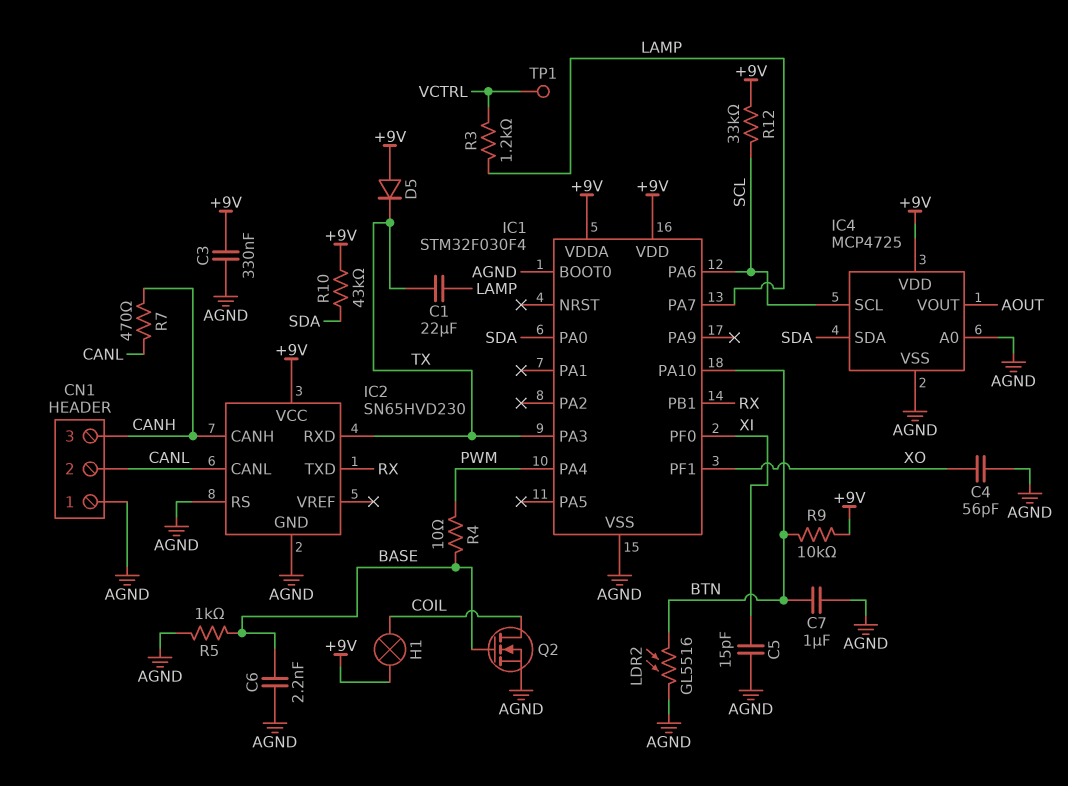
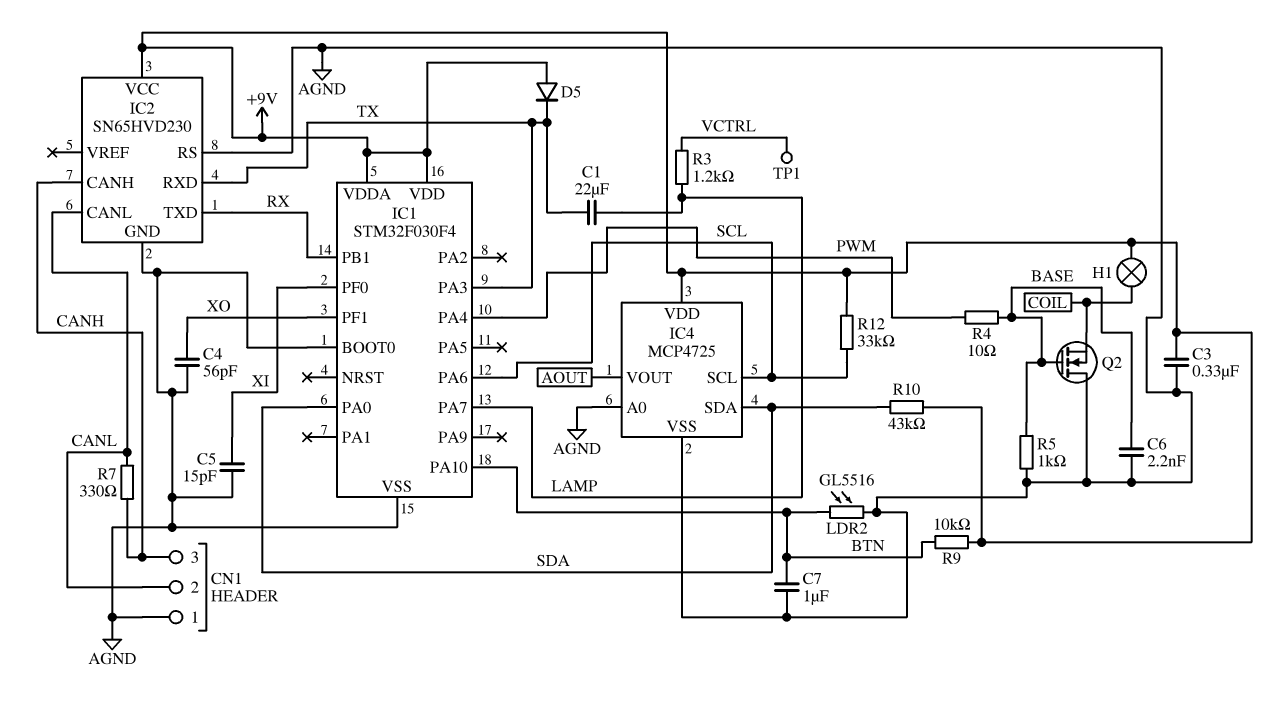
Q2: NMOS (G BASE, D COIL, S AGND) -> NMOS (G BASE, D AGND, S COIL)
R7: 470 (CANH, CANL) -> 330 (CANH, CANL)

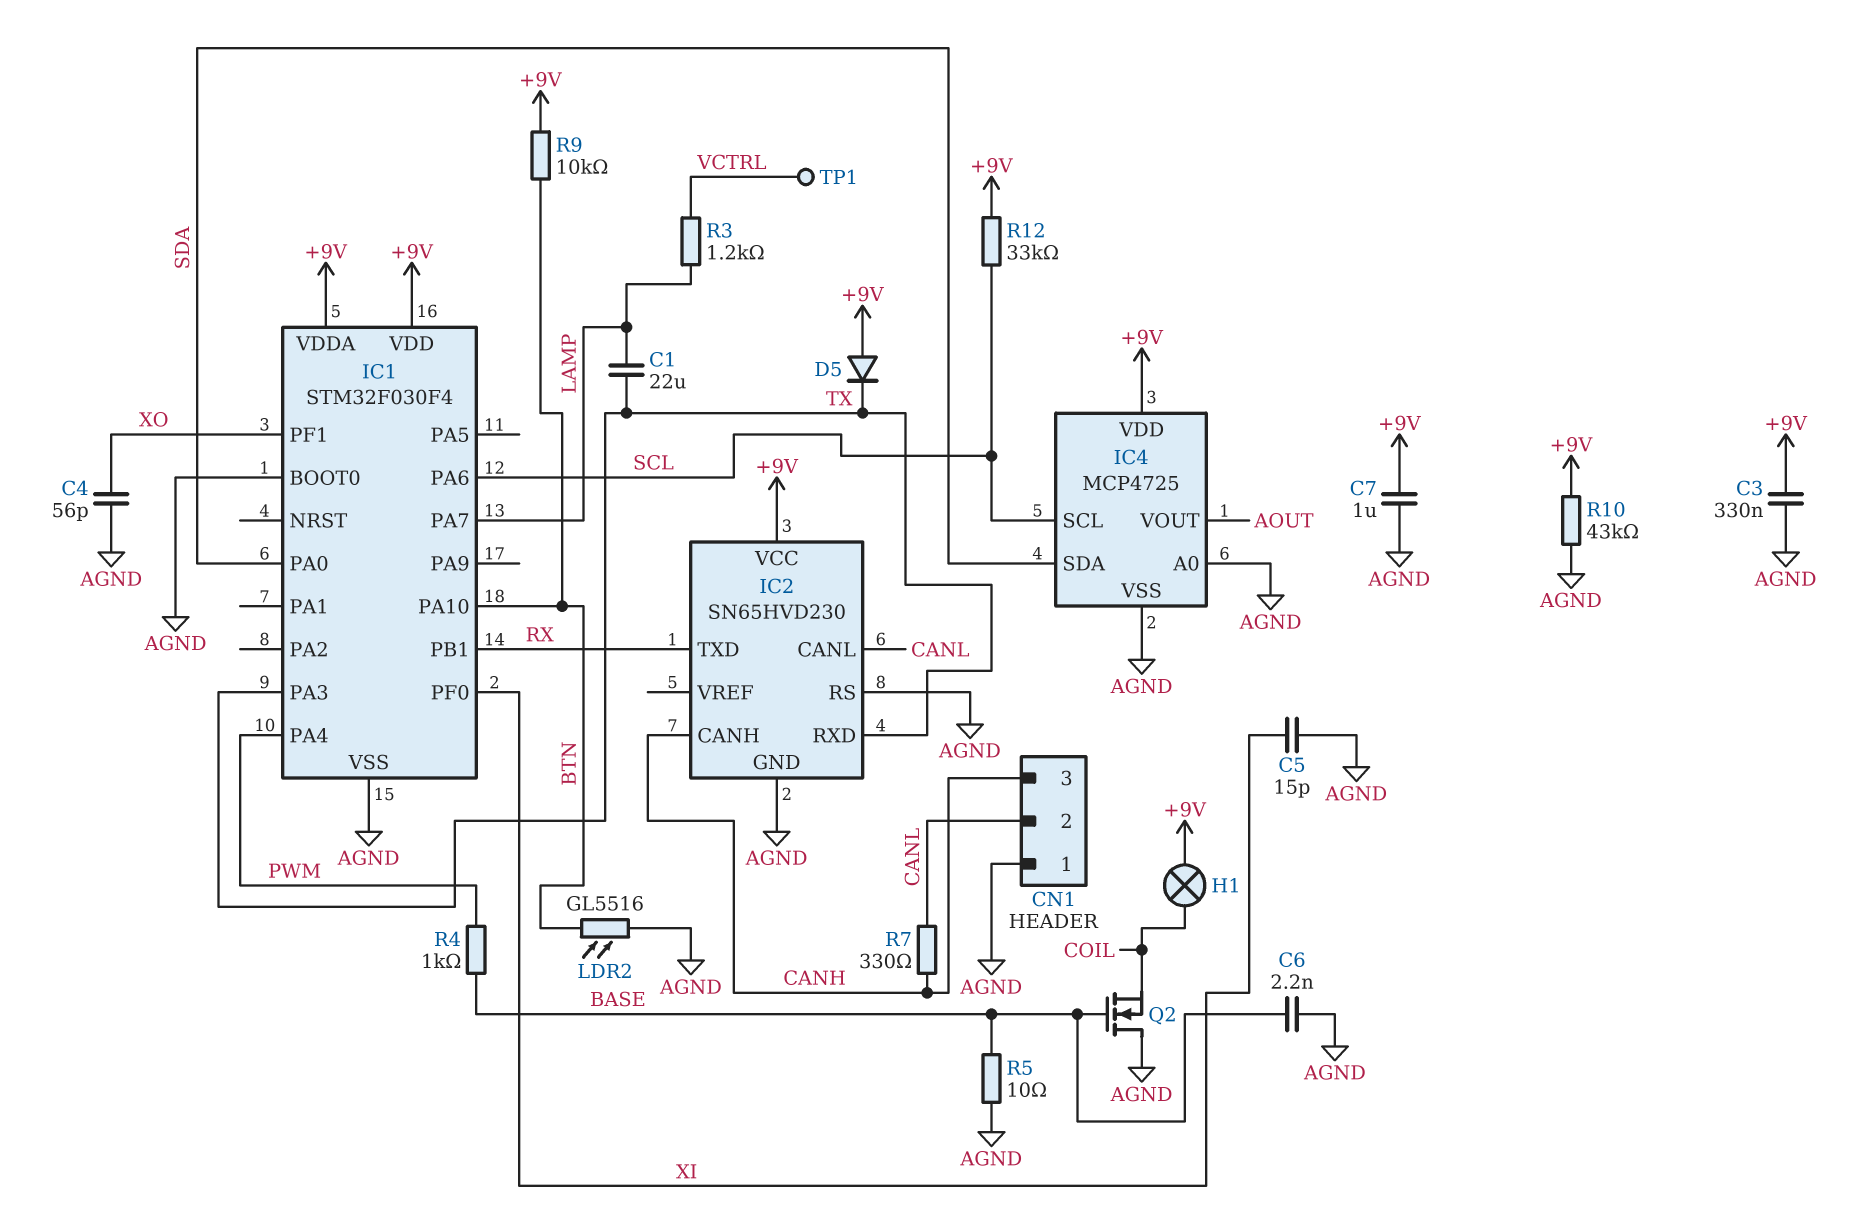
C7: 1uF (AGND, BTN) -> 1uF (+9V, AGND)
R4: 10 (BASE, PWM) -> 1k (BASE, PWM)
R5: 1k (AGND, BASE) -> 10 (AGND, BASE)
R10: 43k (+9V, SDA) -> 43k (+9V, AGND)

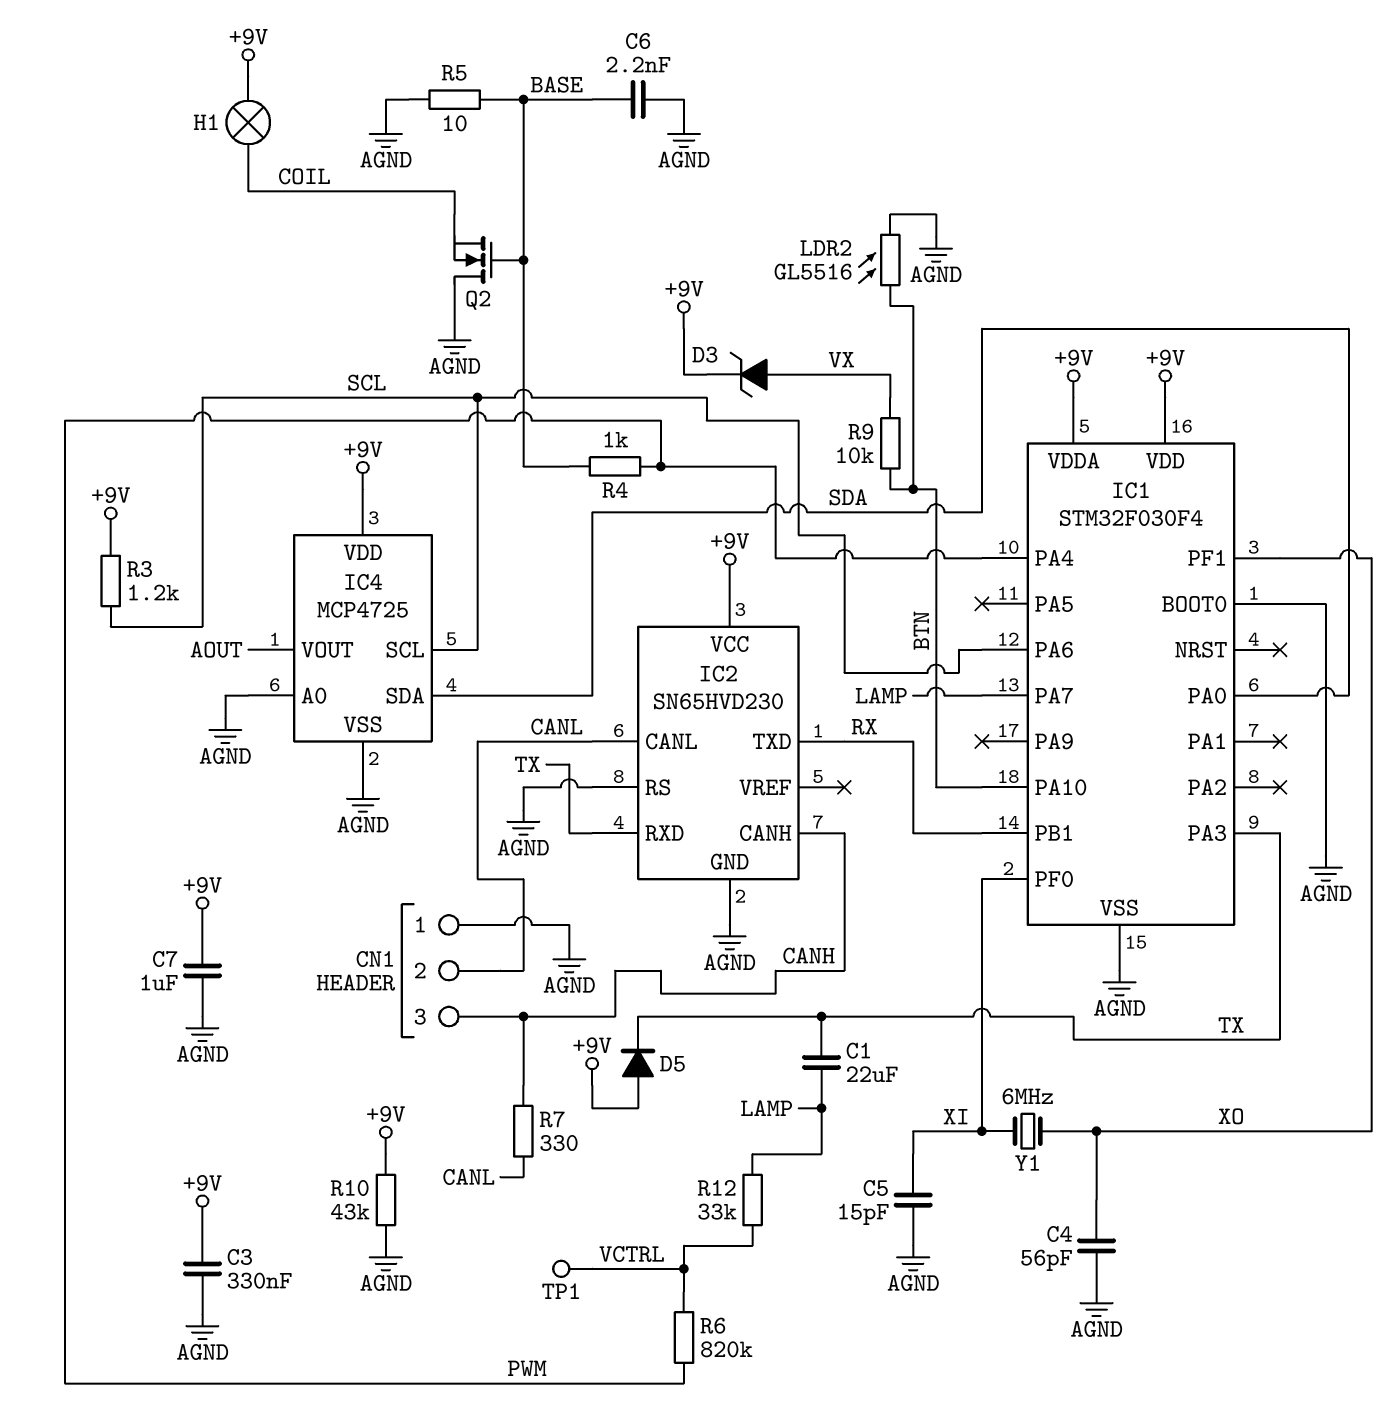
D3: none -> zener (A VX, K +9V)
R3: 1.2k (LAMP, VCTRL) -> 1.2k (+9V, SCL)
R6: none -> 820k (PWM, VCTRL)
R9: 10k (+9V, BTN) -> 10k (BTN, VX)
R12: 33k (+9V, SCL) -> 33k (LAMP, VCTRL)
Y1: none -> 6MHz (XI, XO)

